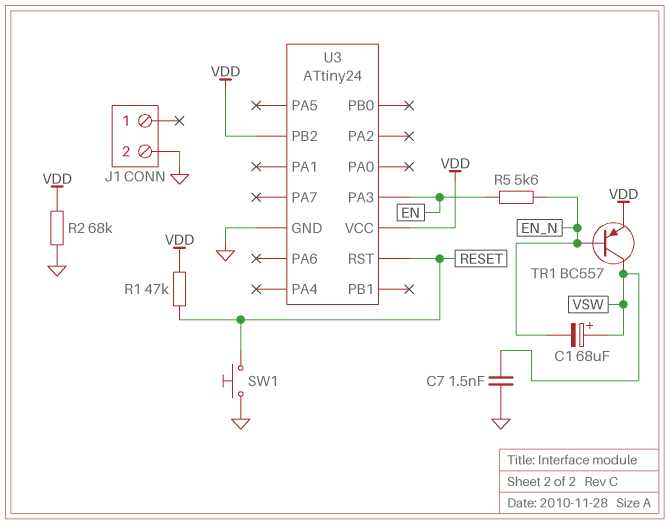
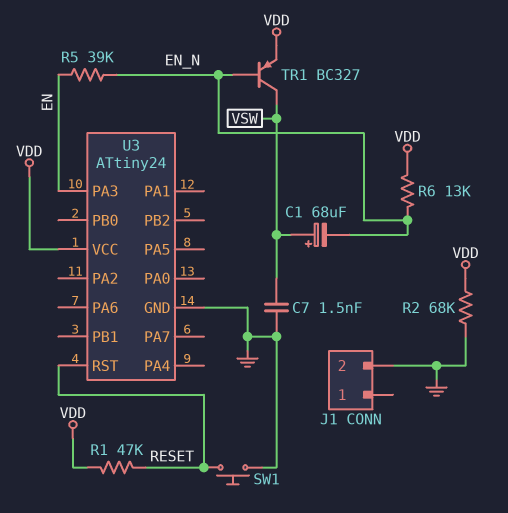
R5: 5.6k (EN, EN_N) -> 39k (EN, EN_N)
R6: none -> 13k (EN_N, VDD)
TR1: PNP BC557 (B EN_N, C VSW, E VDD) -> PNP BC327 (B EN_N, C VSW, E VDD)
U3 pin PB2: VDD -> none

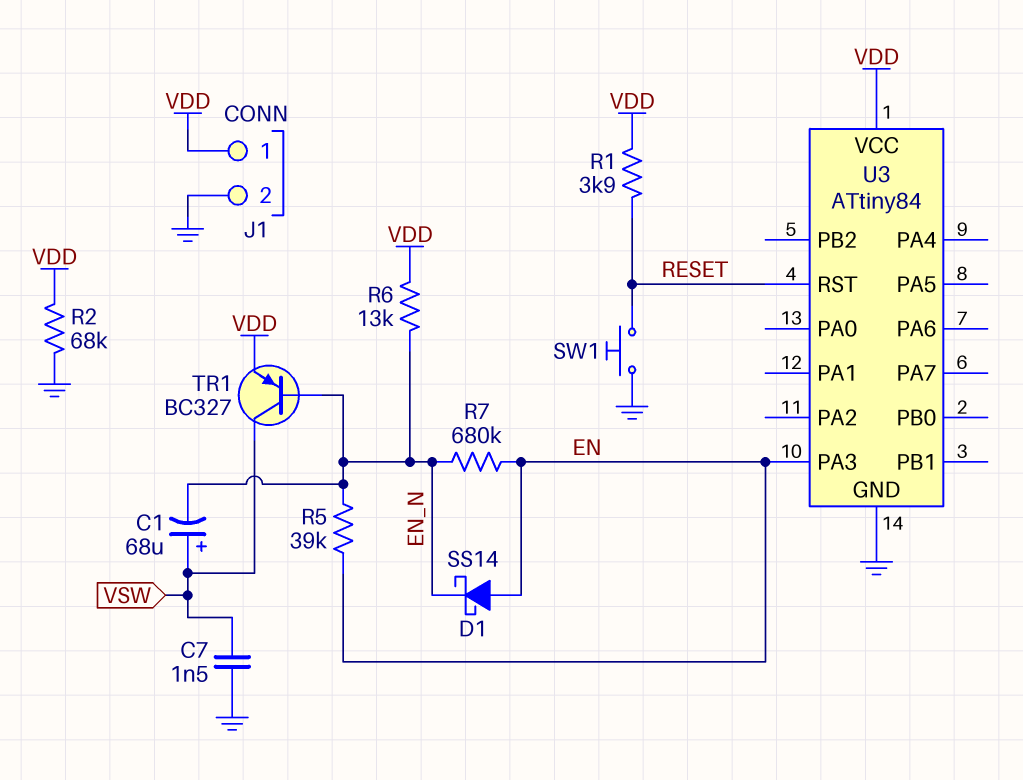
D1: none -> schottky SS14 (A EN, K EN_N)
J1 pin 1: none -> VDD
R1: 47k (RESET, VDD) -> 3.9k (RESET, VDD)
R7: none -> 680k (EN, EN_N)
U3: ATtiny24 -> ATtiny84

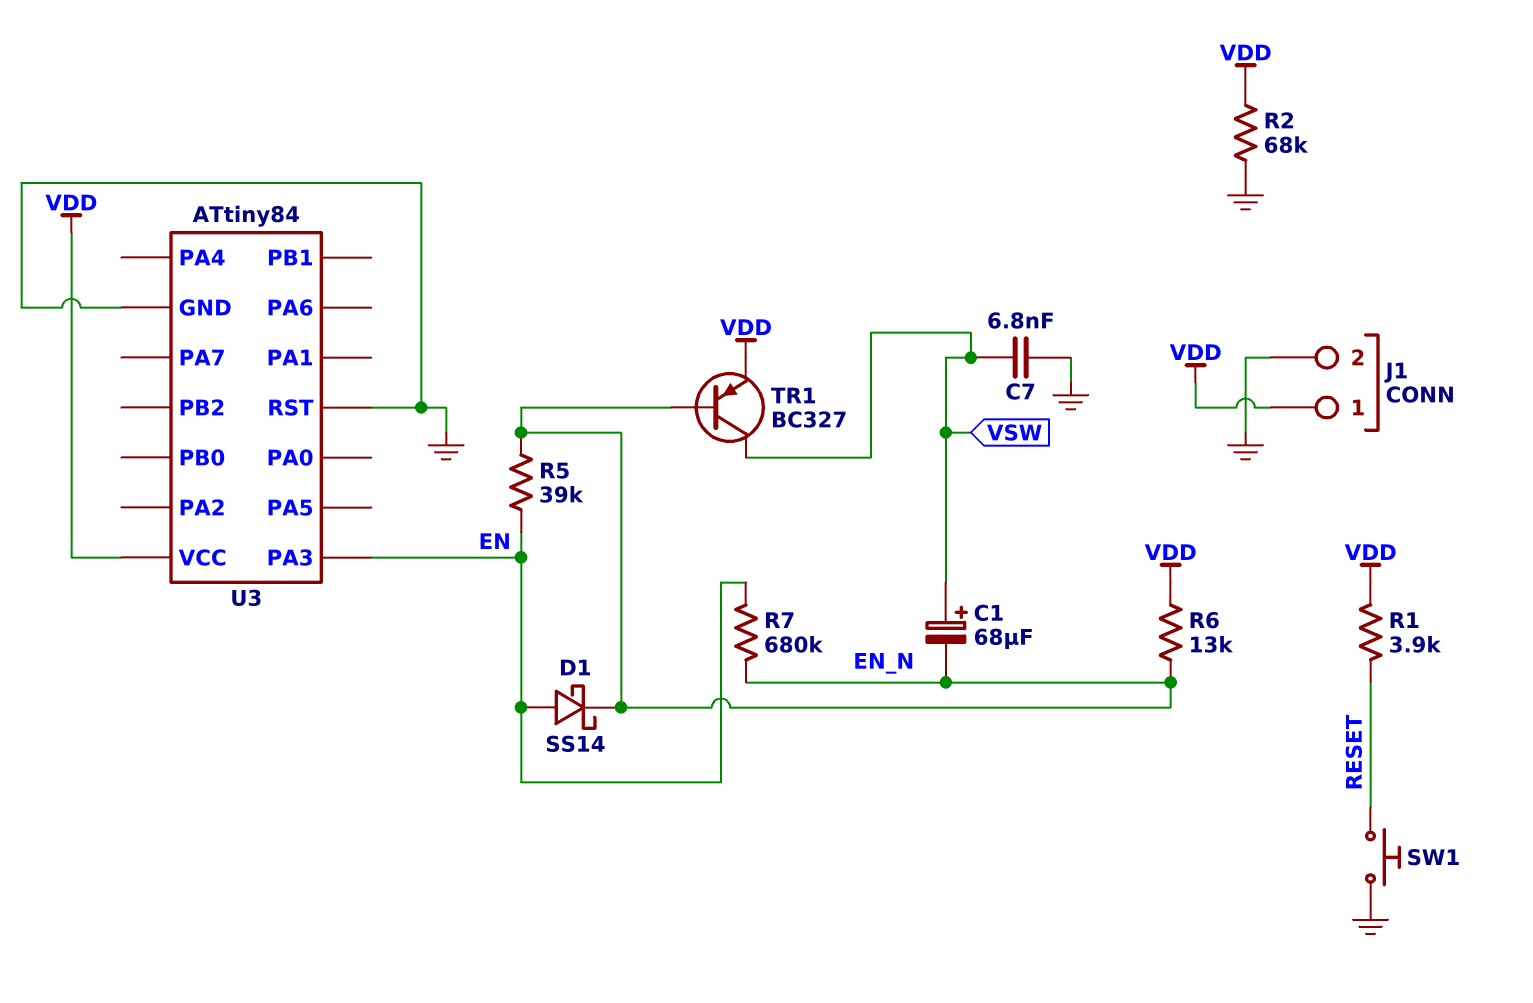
C7: 1.5nF (GND, VSW) -> 6.8nF (GND, VSW)
U3 pin RST: RESET -> GND

